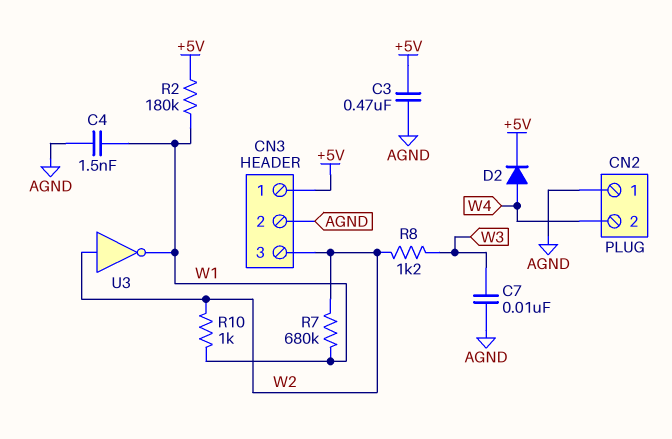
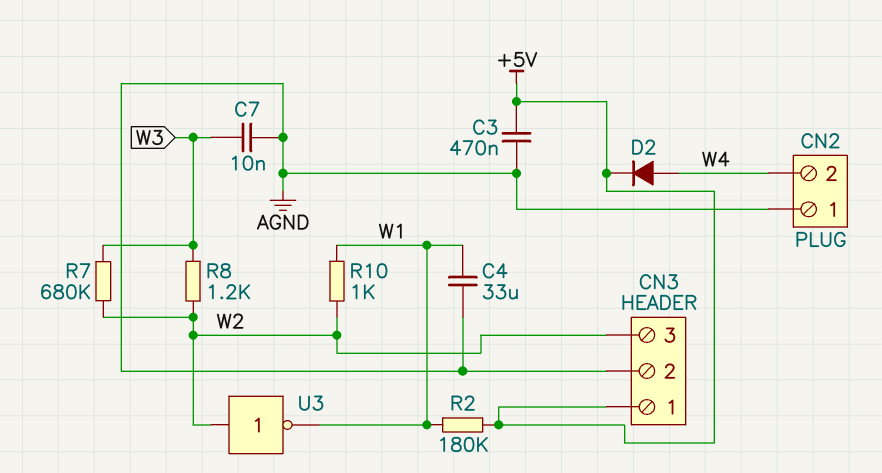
C4: 1.5nF (AGND, W1) -> 33uF (AGND, W1)
R7: 680k (W1, W2) -> 680k (W2, W3)

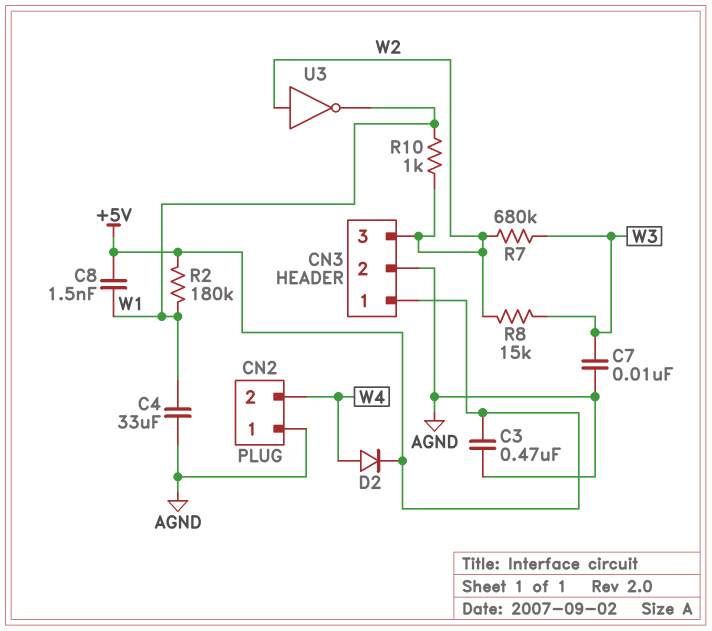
C8: none -> 1.5nF (+5V, W1)
R8: 1.2k (W2, W3) -> 15k (W2, W3)

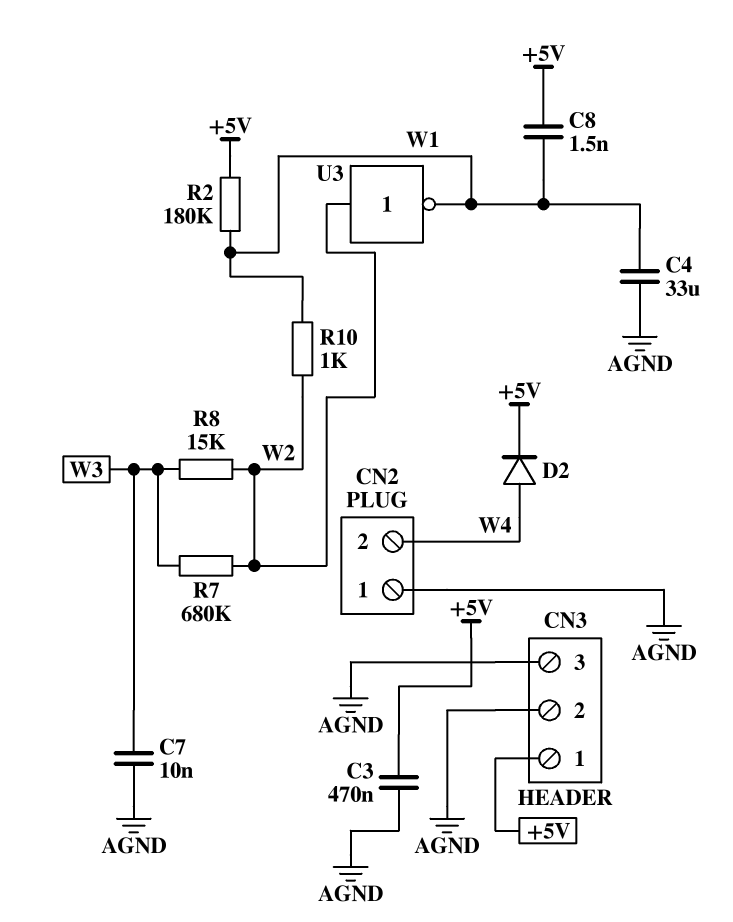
CN3 pin 3: W2 -> AGND

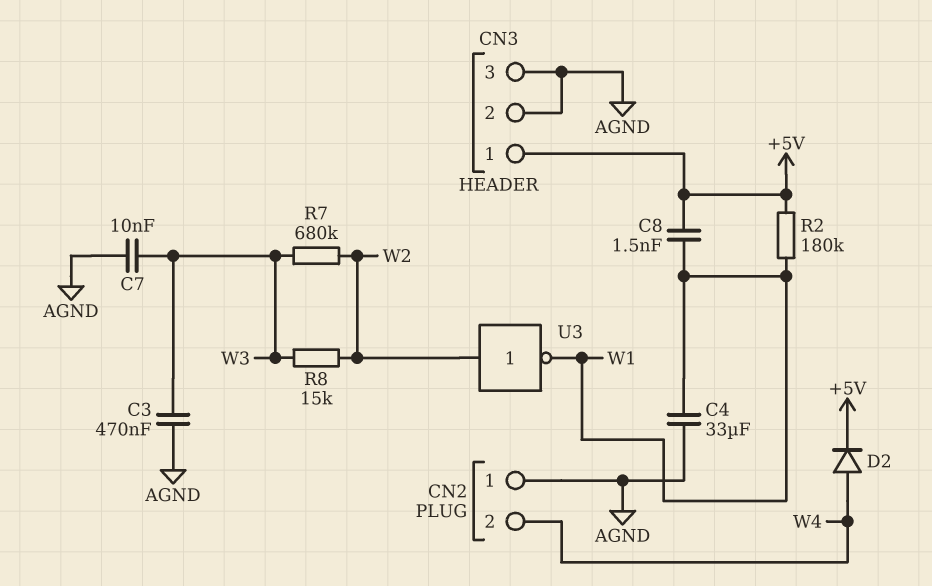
C3: 470nF (+5V, AGND) -> 470nF (AGND, W3)
R10: 1k (W1, W2) -> none

